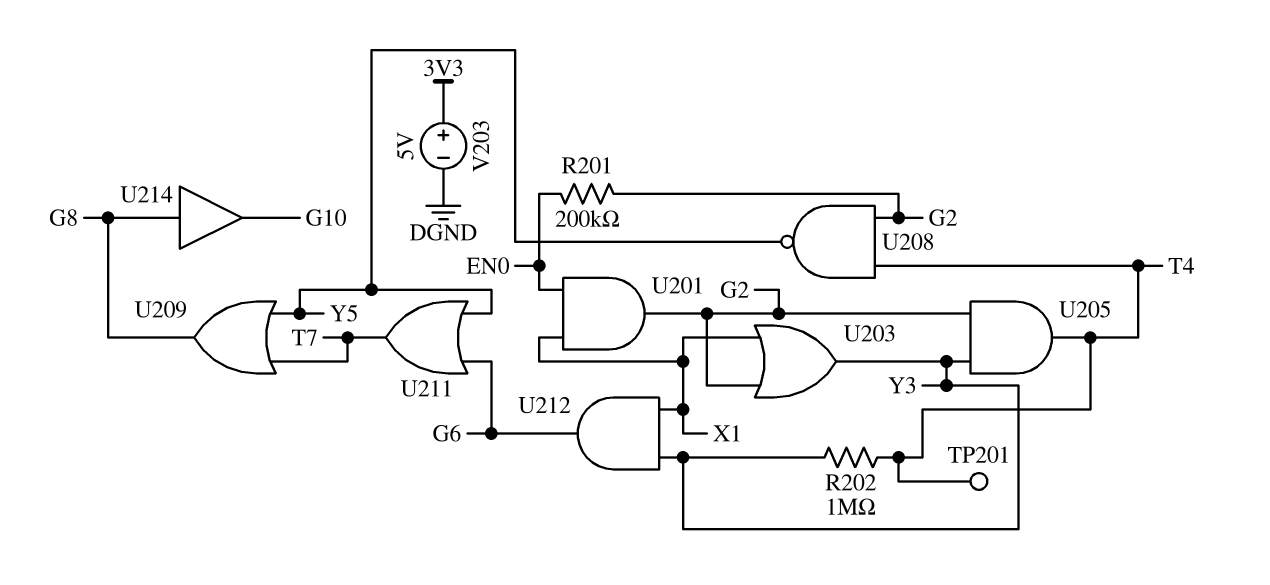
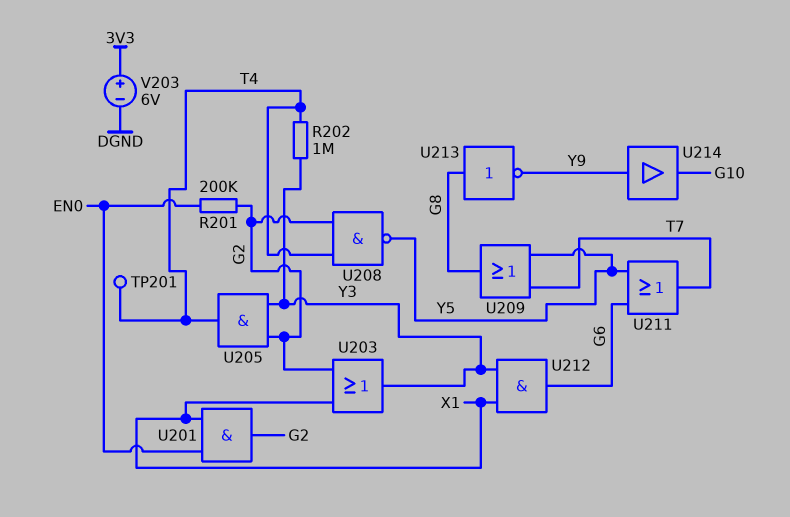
U213: none -> NOT (in G8, out Y9)
U214: buffer (in G8, out G10) -> buffer (in Y9, out G10)
V203: 5V (plus 3V3, minus DGND) -> 6V (plus 3V3, minus DGND)

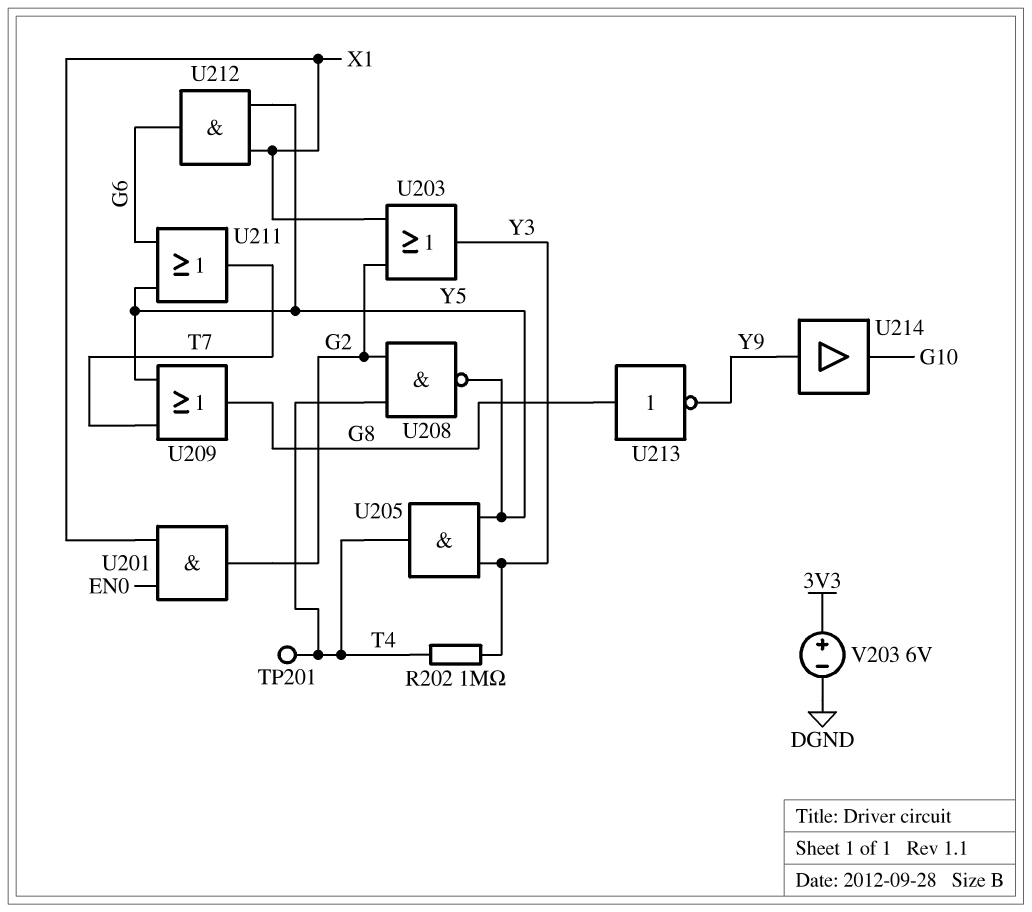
R201: 200k (EN0, G2) -> none
U205: AND (in G2, in Y3, out T4) -> AND (in Y3, in Y5, out T4)
U212: AND (in X1, in Y3, out G6) -> AND (in X1, in Y5, out G6)

